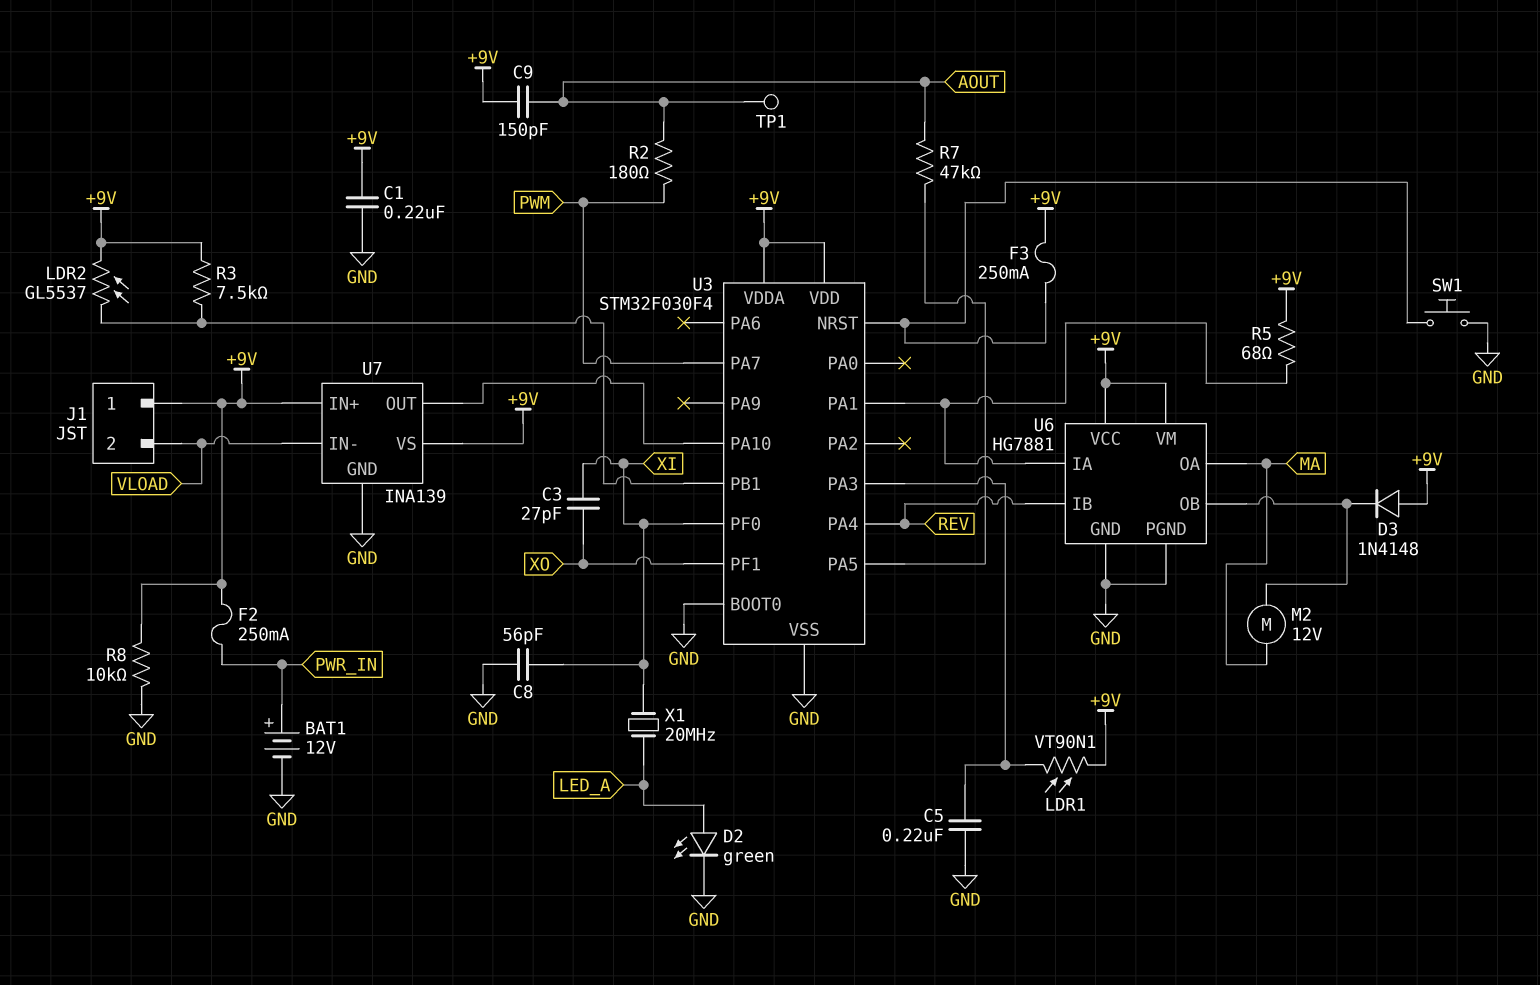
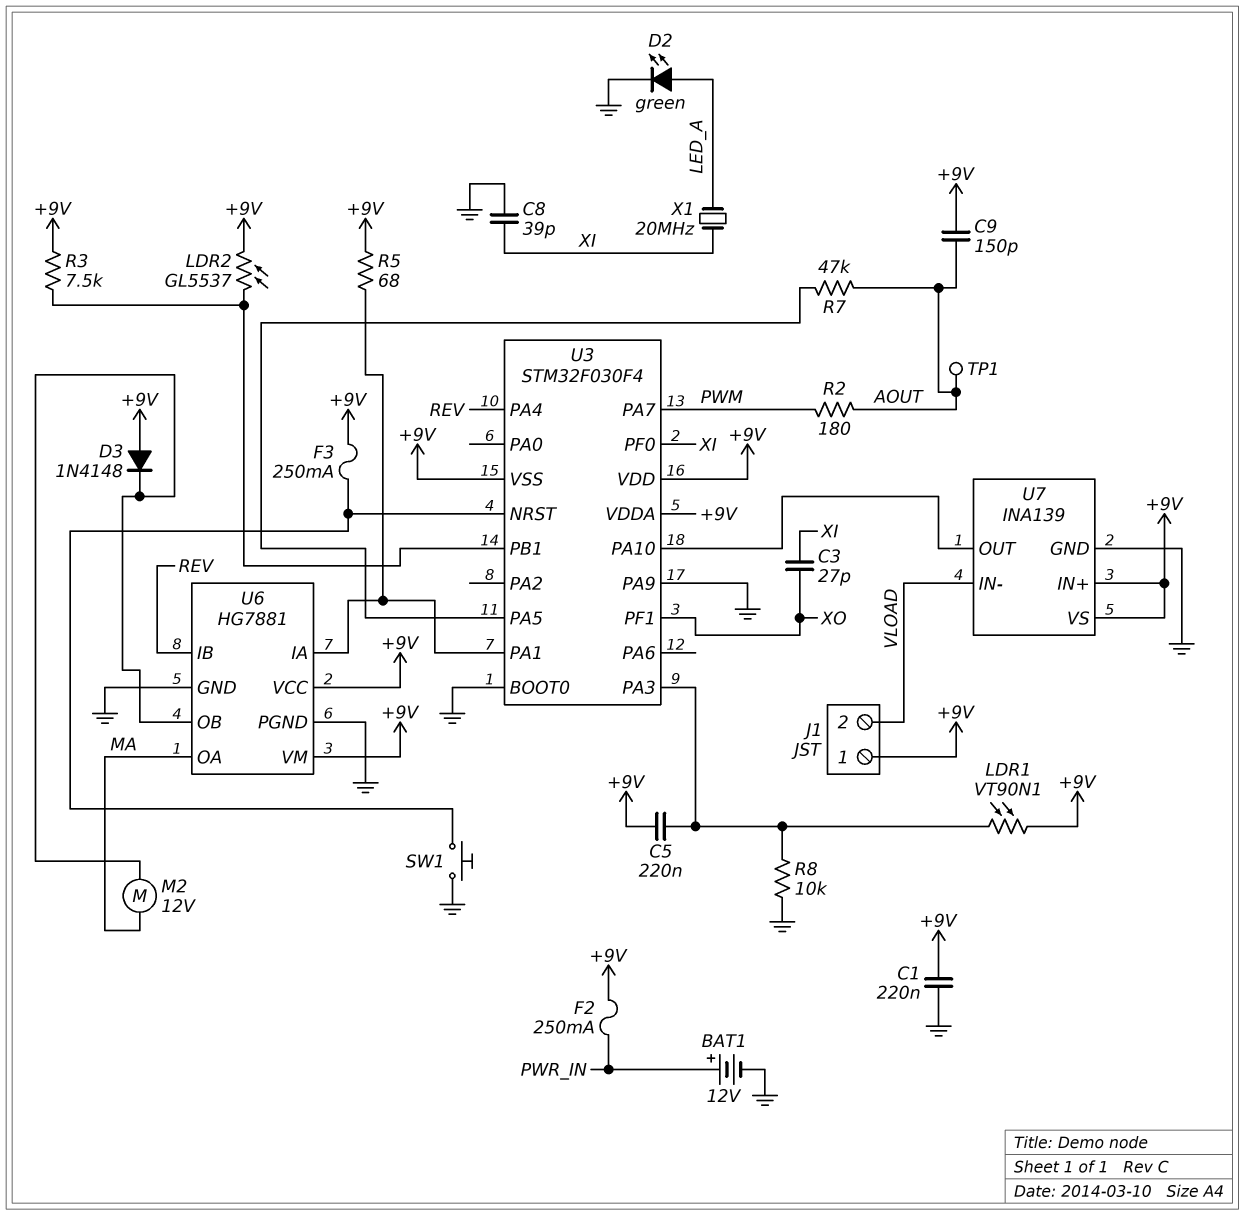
C5: 220nF (GND, U3/PA3) -> 220nF (+9V, U3/PA3)
C8: 56pF (GND, XI) -> 39pF (GND, XI)
R8: 10k (+9V, GND) -> 10k (GND, U3/PA3)
U3 pin PA9: none -> GND
U3 pin VSS: GND -> +9V

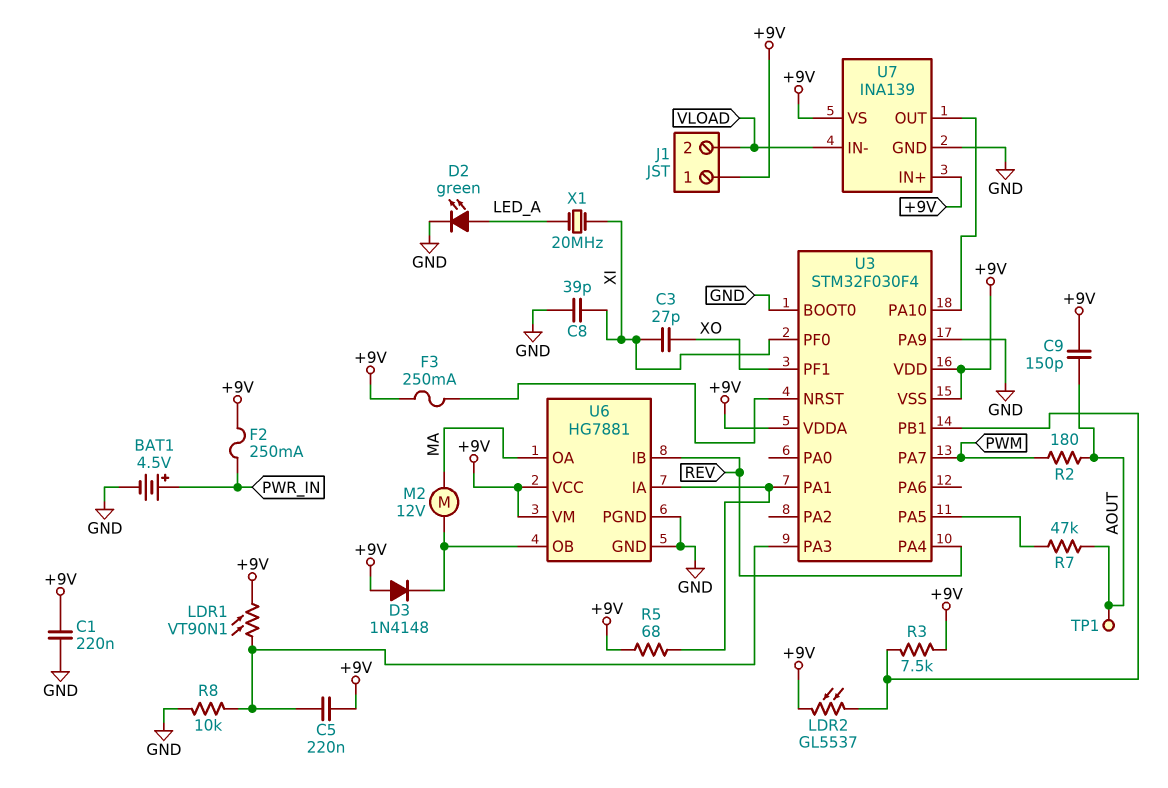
BAT1: 12V (plus PWR_IN, minus GND) -> 4.5V (plus PWR_IN, minus GND)
SW1: button (GND, U3/NRST) -> none

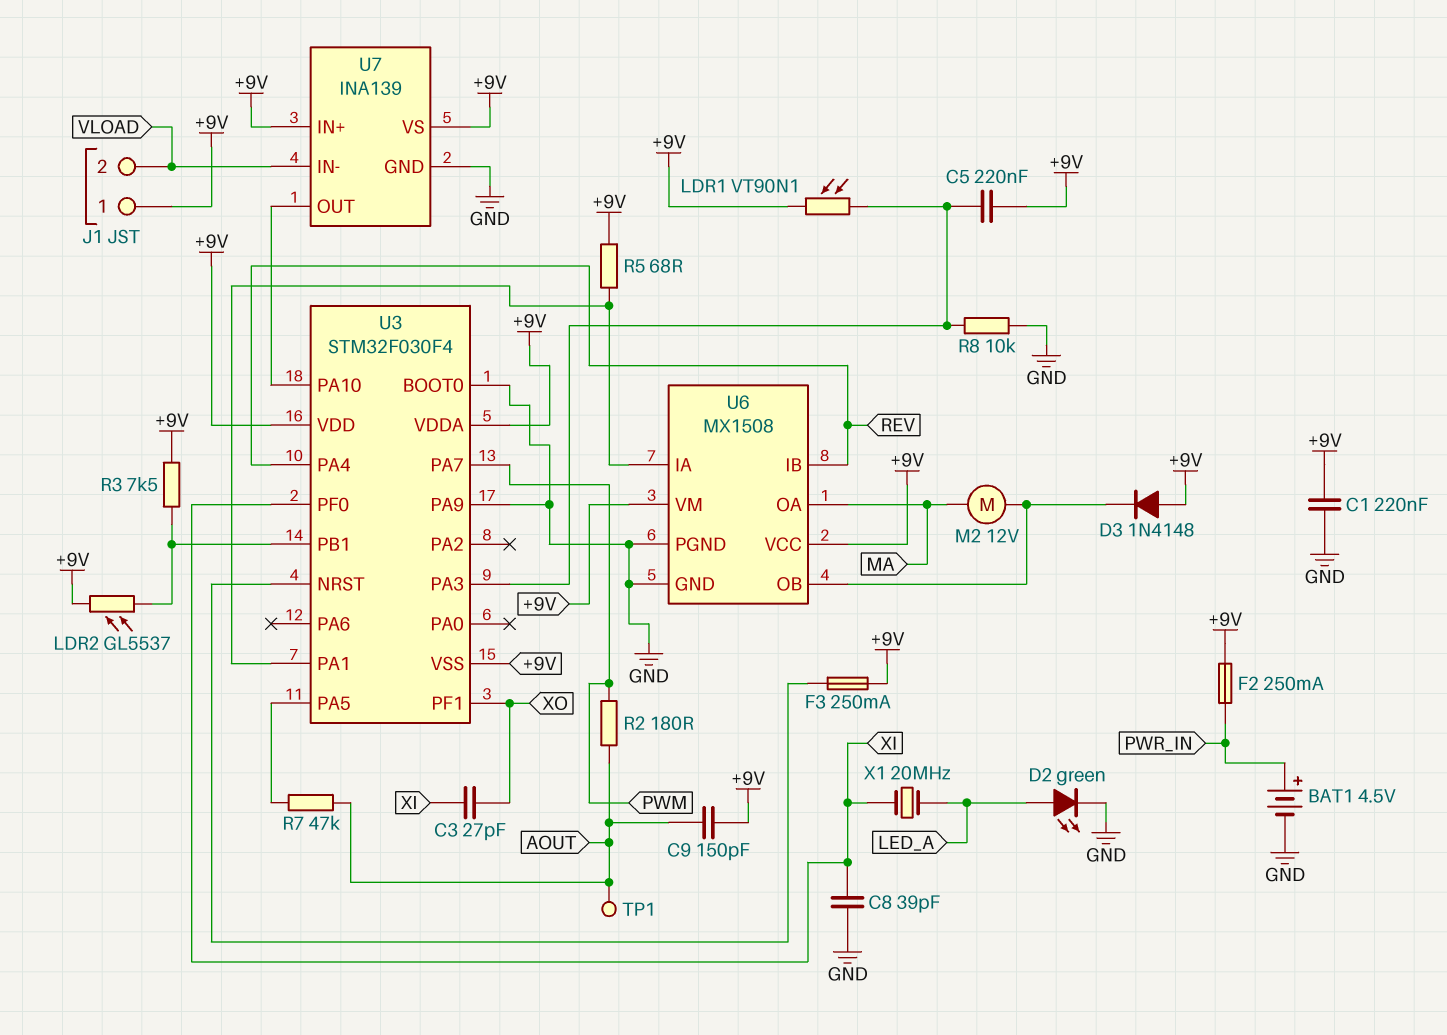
U6: HG7881 -> MX1508

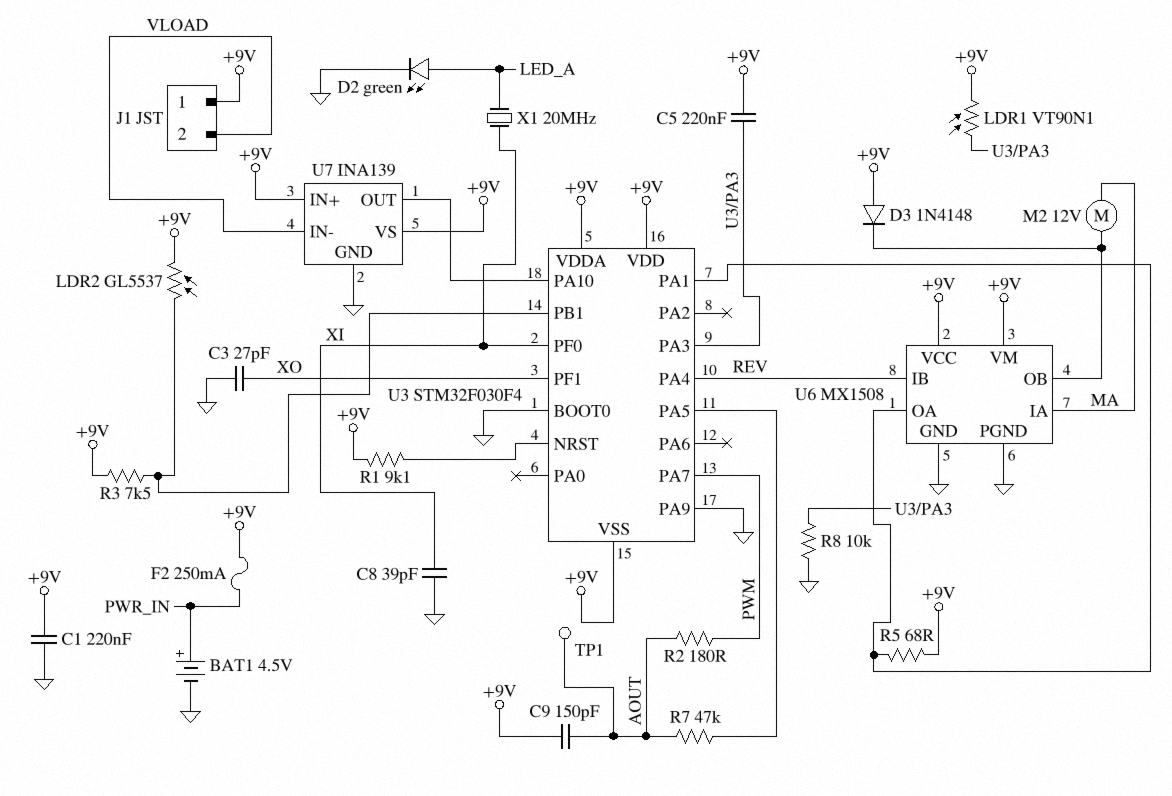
C3: 27pF (XI, XO) -> 27pF (GND, XO)
F3: 250mA (+9V, U3/NRST) -> none
R1: none -> 9.1k (+9V, U3/NRST)
U6 pin IA: U3/PA1 -> MA
U6 pin OA: MA -> U3/PA1

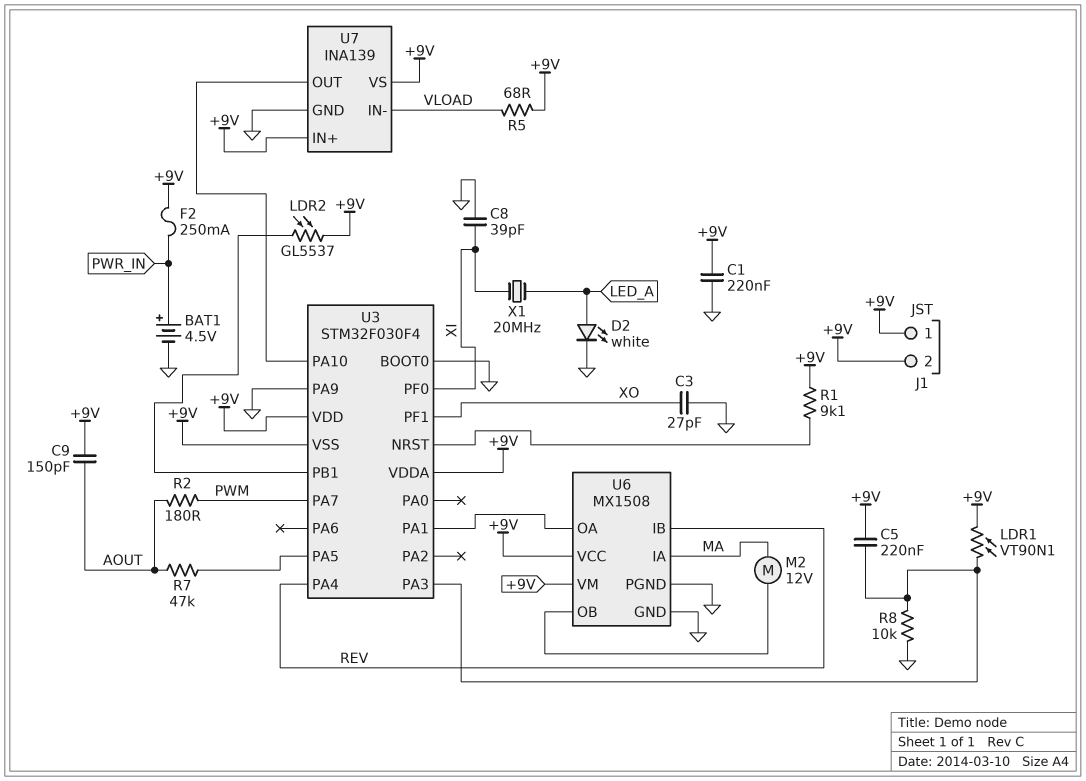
D2: LED green (A LED_A, K GND) -> LED white (A LED_A, K GND)
D3: diode 1N4148 (A +9V, K U6/OB) -> none
J1 pin 2: VLOAD -> +9V
R3: 7.5k (+9V, U3/PB1) -> none
R5: 68 (+9V, U3/PA1) -> 68 (+9V, VLOAD)
TP1: test point (AOUT) -> none

